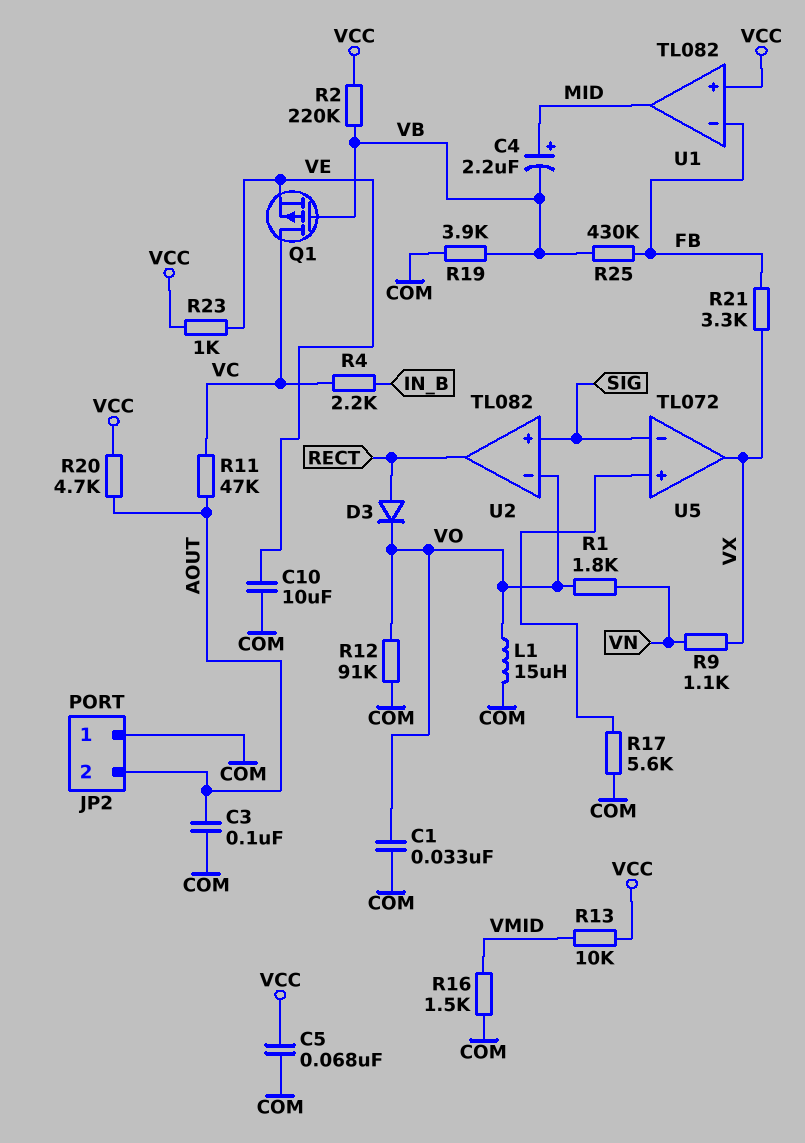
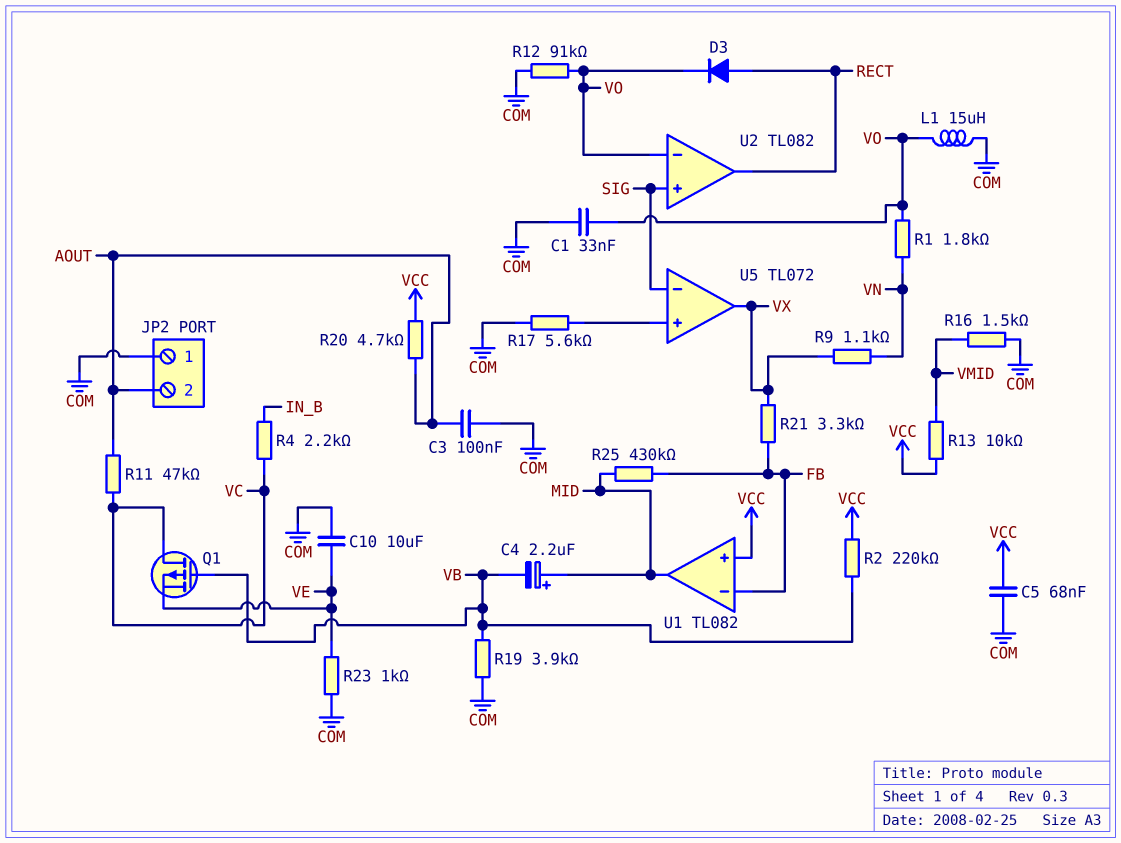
R23: 1k (VCC, VE) -> 1k (COM, VE)
R25: 430k (FB, VB) -> 430k (FB, MID)

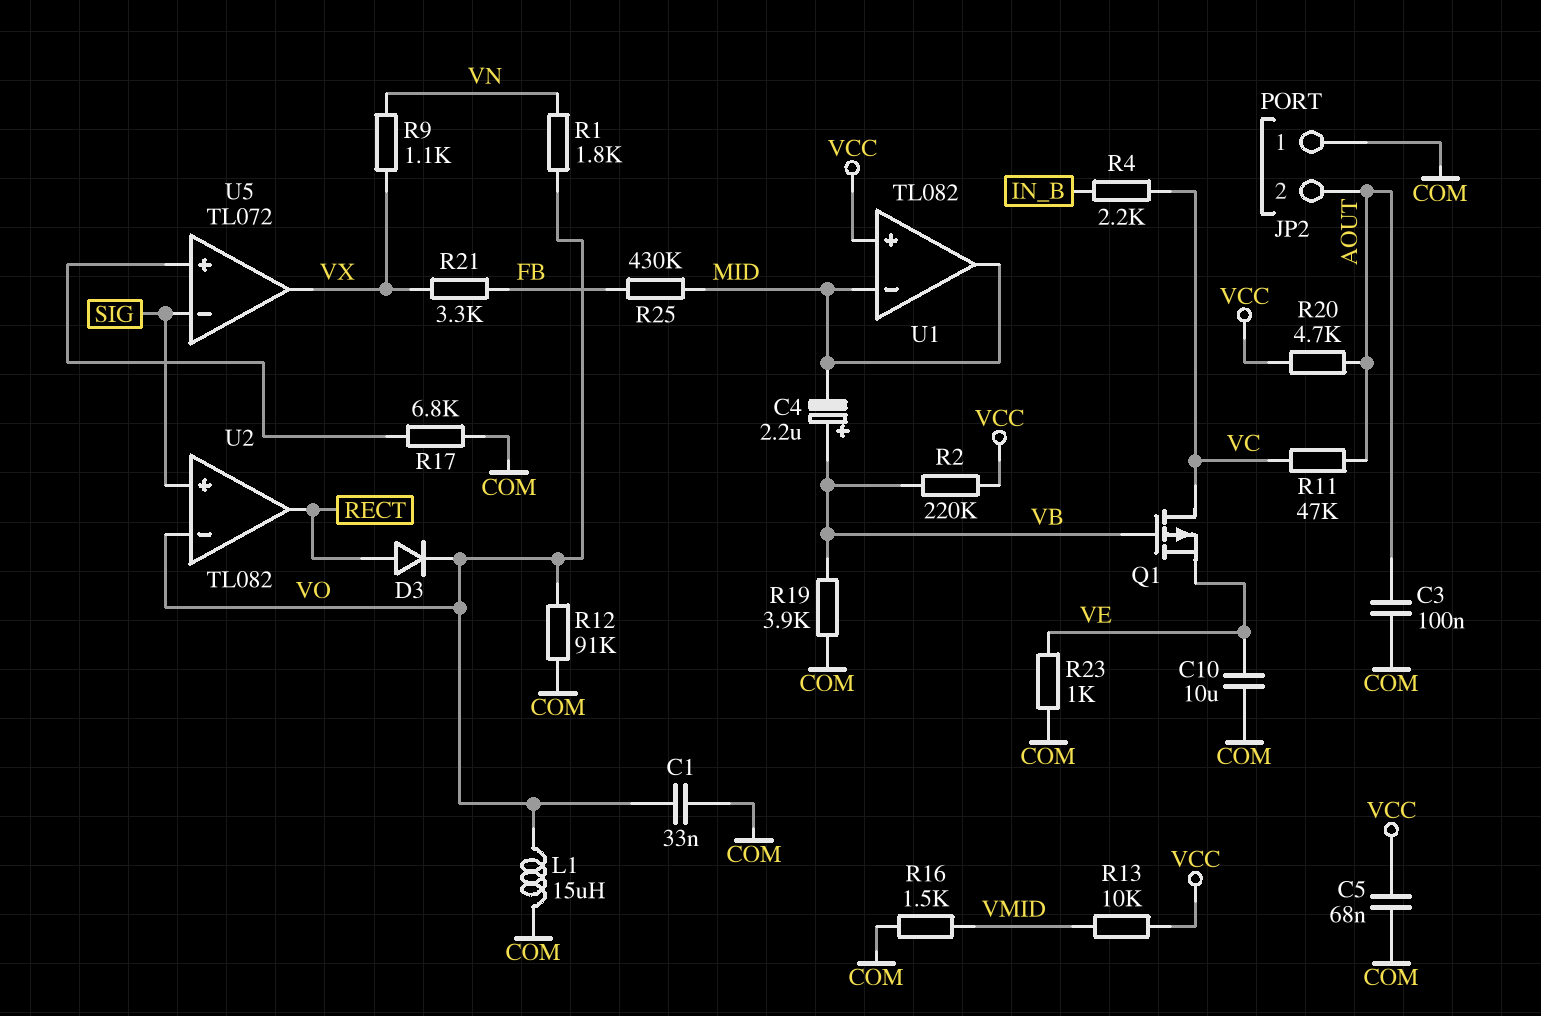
C4: 2.2uF (plus MID, minus VB) -> 2.2uF (plus VB, minus MID)
R17: 5.6k (COM, U5/in+) -> 6.8k (COM, U5/in+)
U1 pin in-: FB -> MID

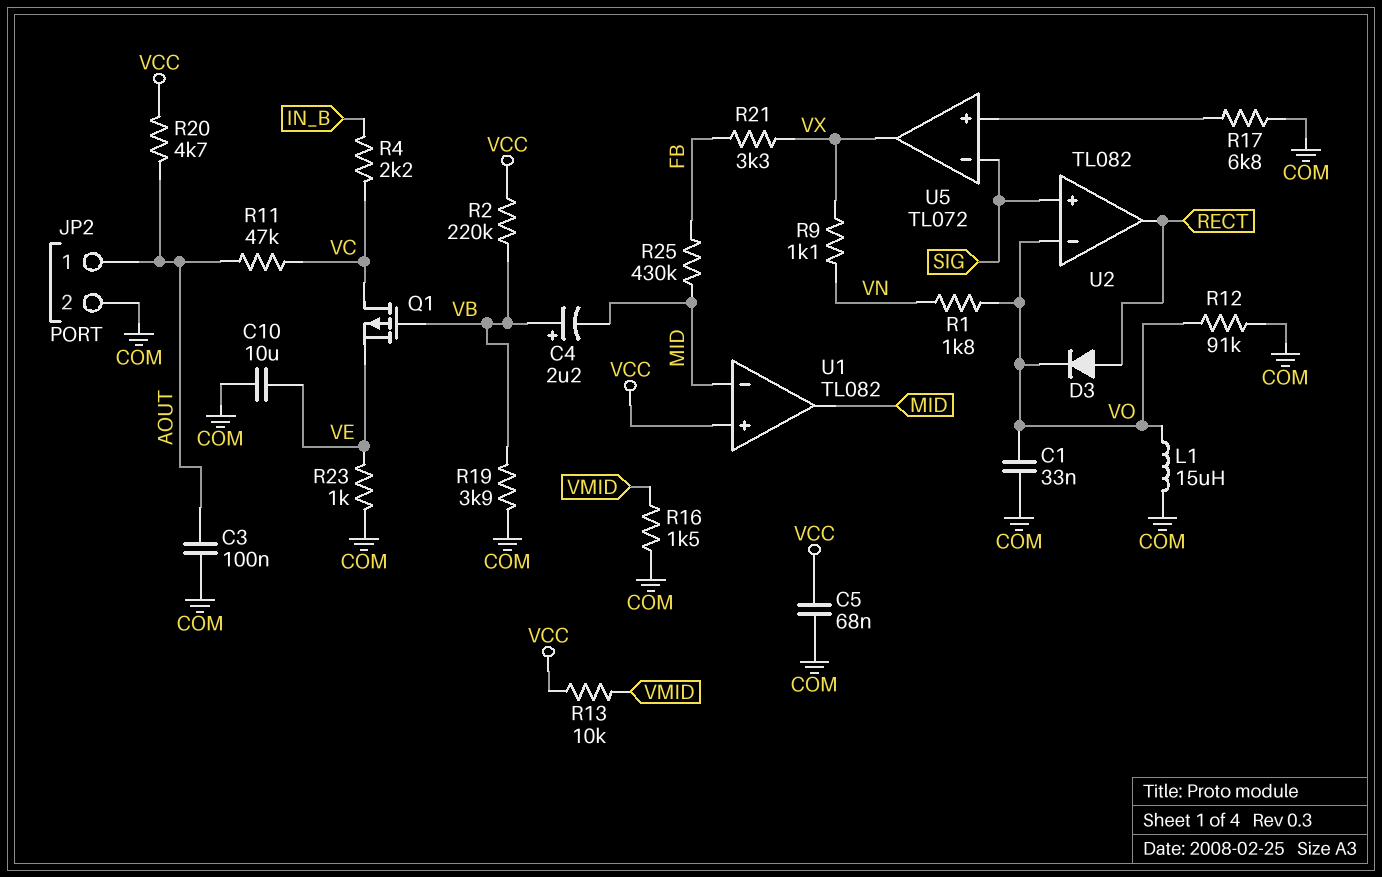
JP2 pin 1: COM -> AOUT
JP2 pin 2: AOUT -> COM

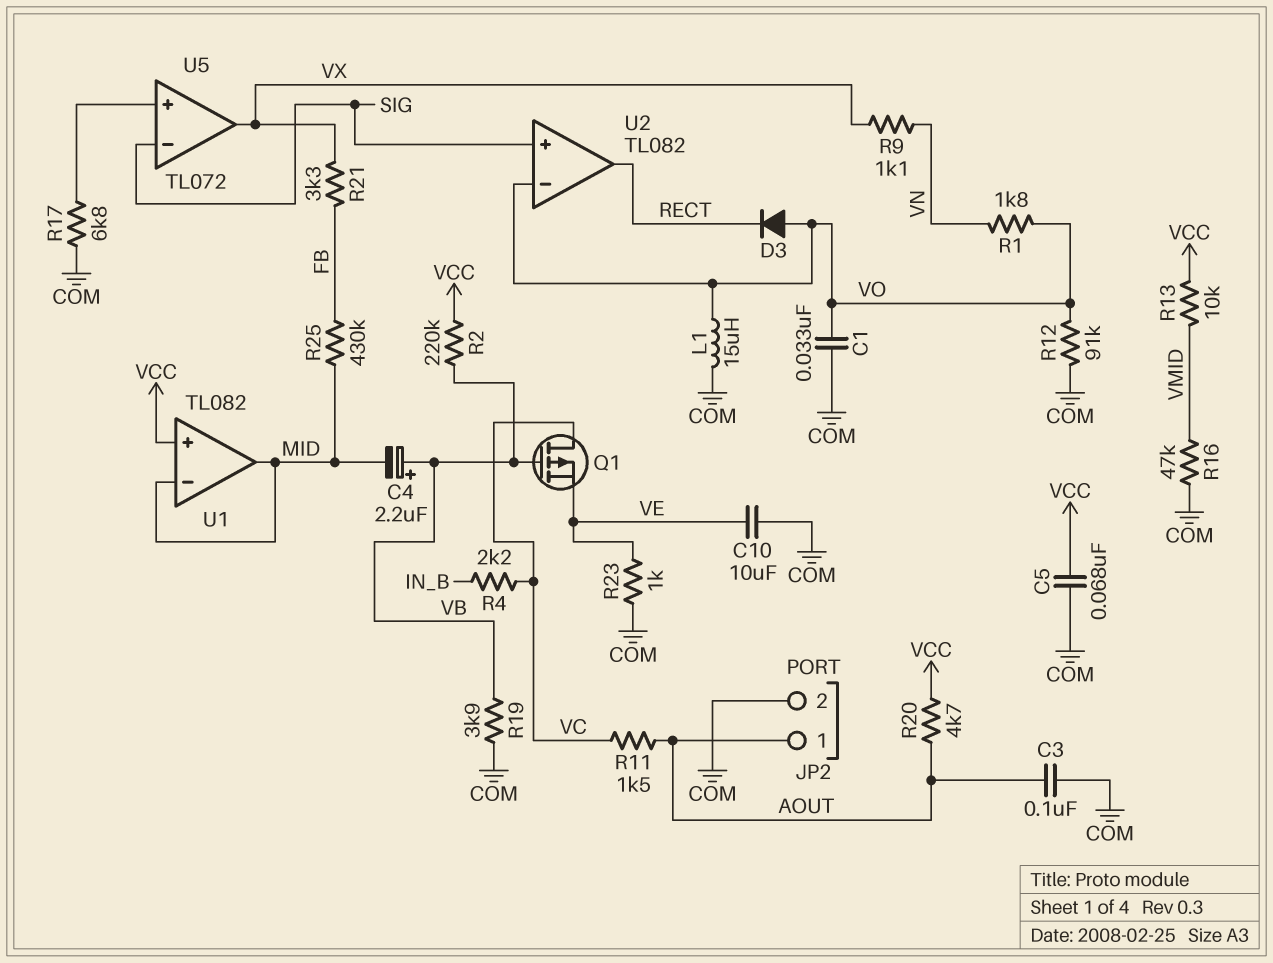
D3: diode (A RECT, K VO) -> diode (A VO, K RECT)
R11: 47k (AOUT, VC) -> 1.5k (AOUT, VC)
R16: 1.5k (COM, VMID) -> 47k (COM, VMID)

